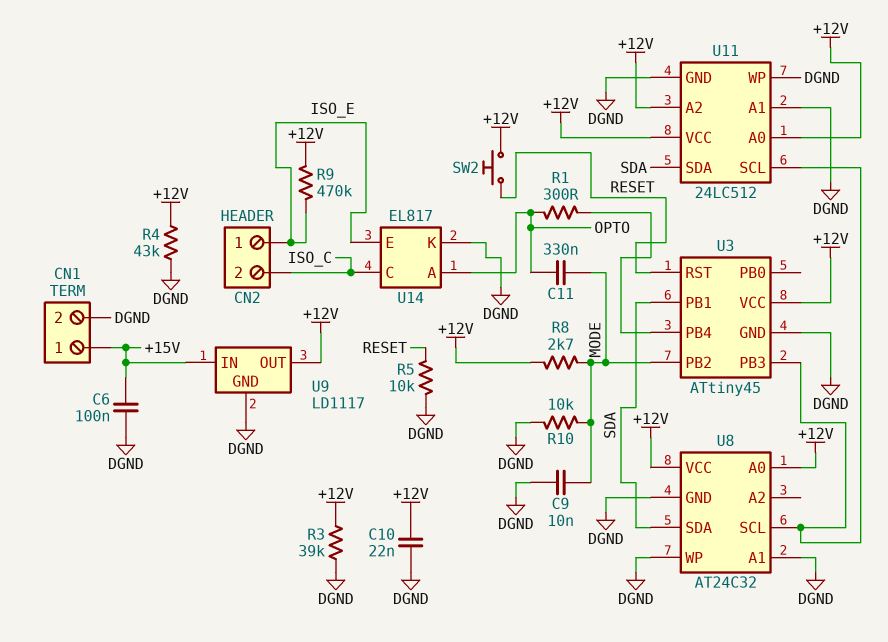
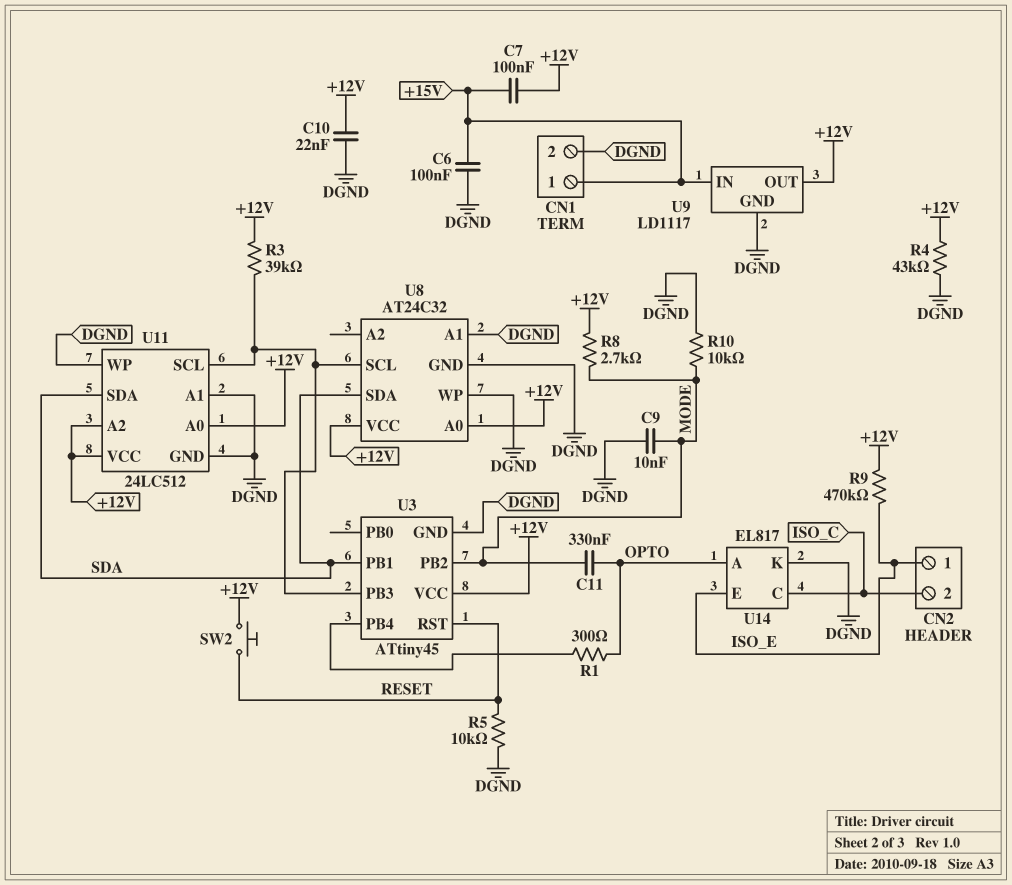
C7: none -> 100nF (+12V, +15V)
R3: 39k (+12V, DGND) -> 39k (+12V, U3/PB3)

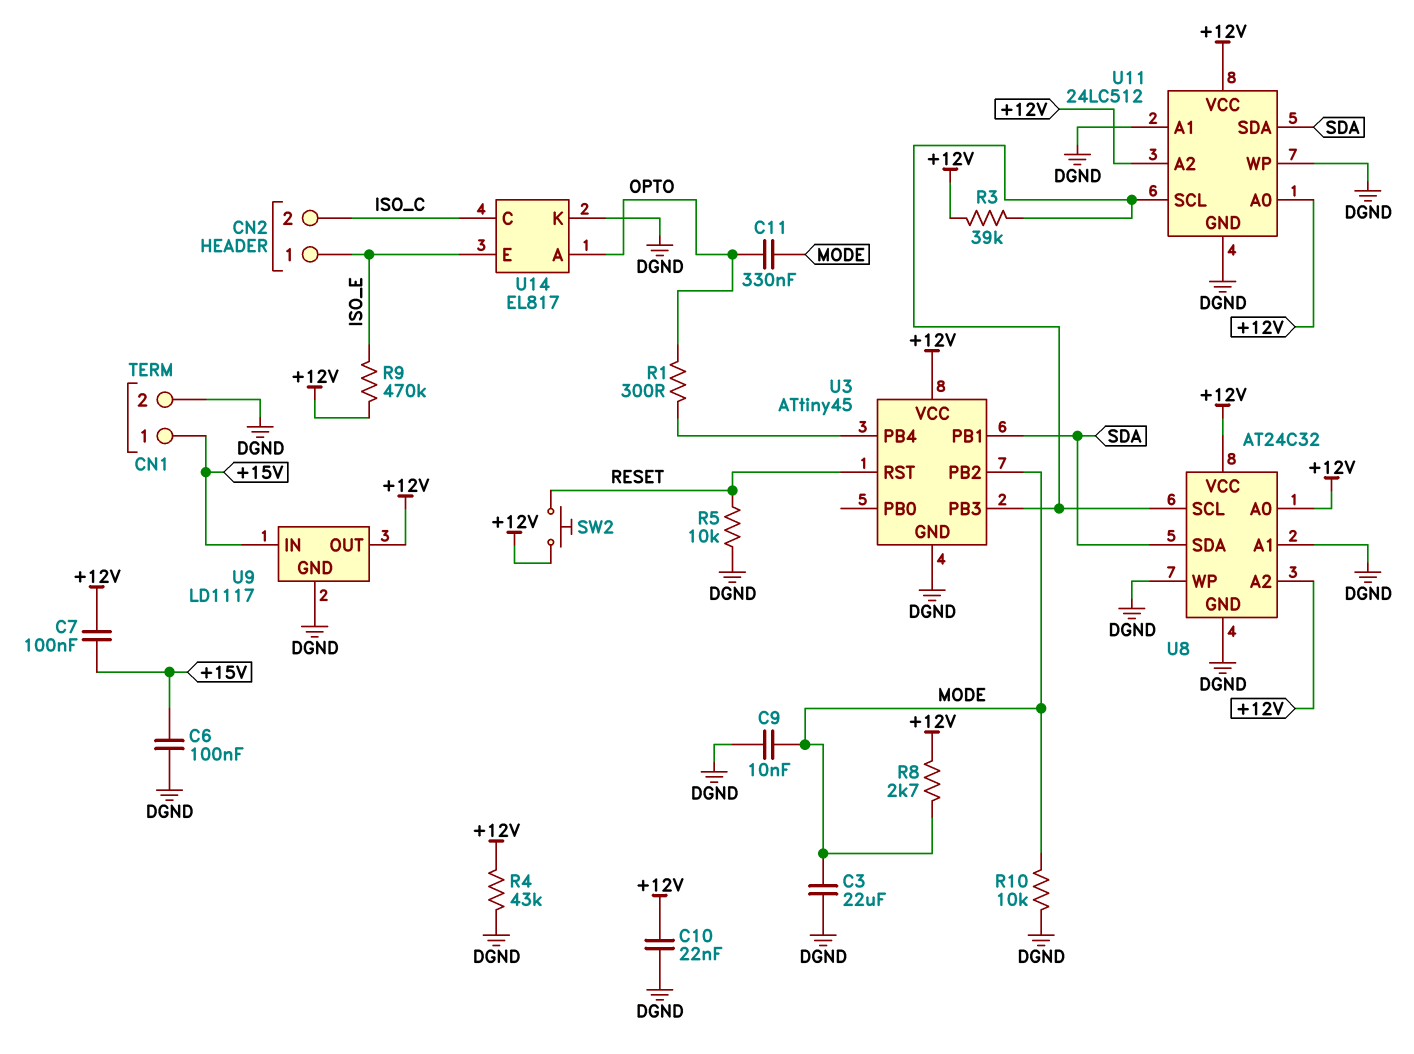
C3: none -> 22uF (DGND, MODE)
U8 pin A2: none -> +12V

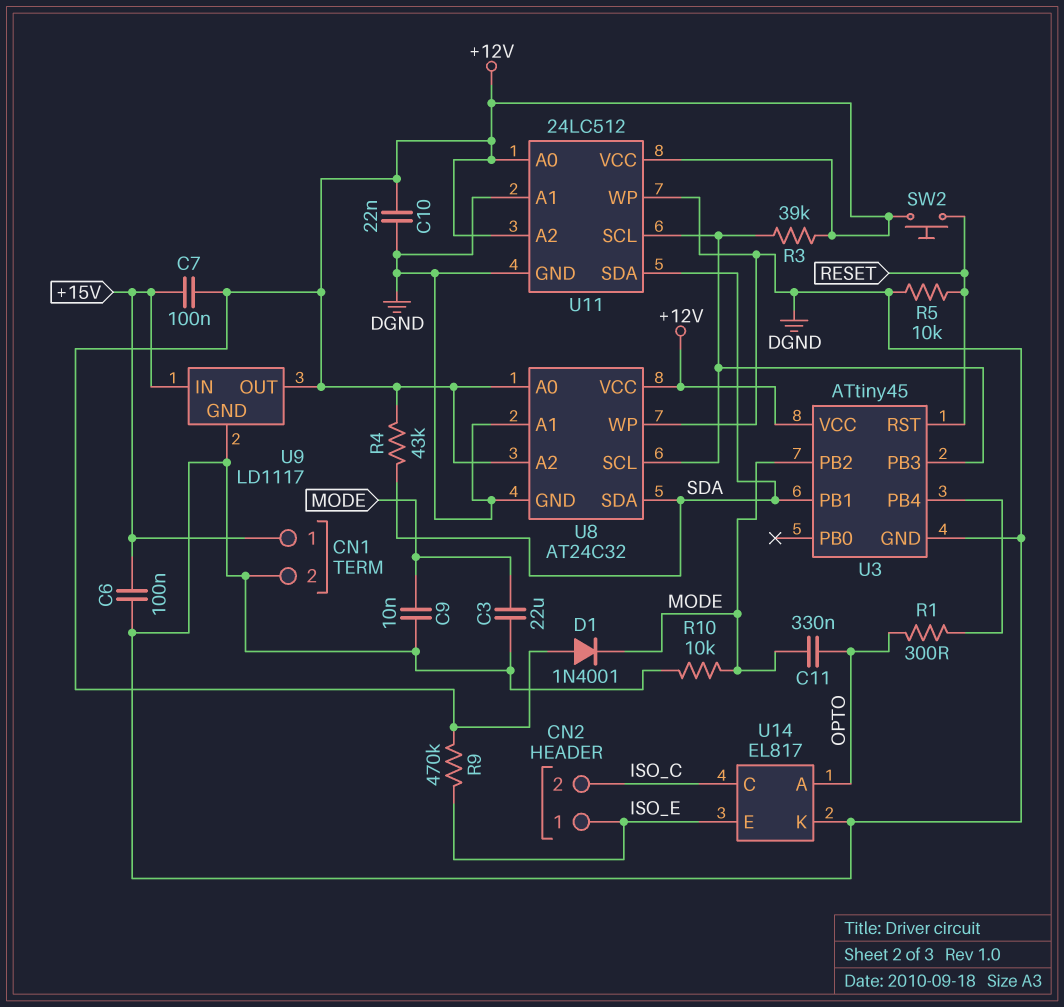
D1: none -> diode 1N4001 (A +12V, K MODE)
R4: 43k (+12V, DGND) -> 43k (+12V, SDA)
R8: 2.7k (+12V, MODE) -> none

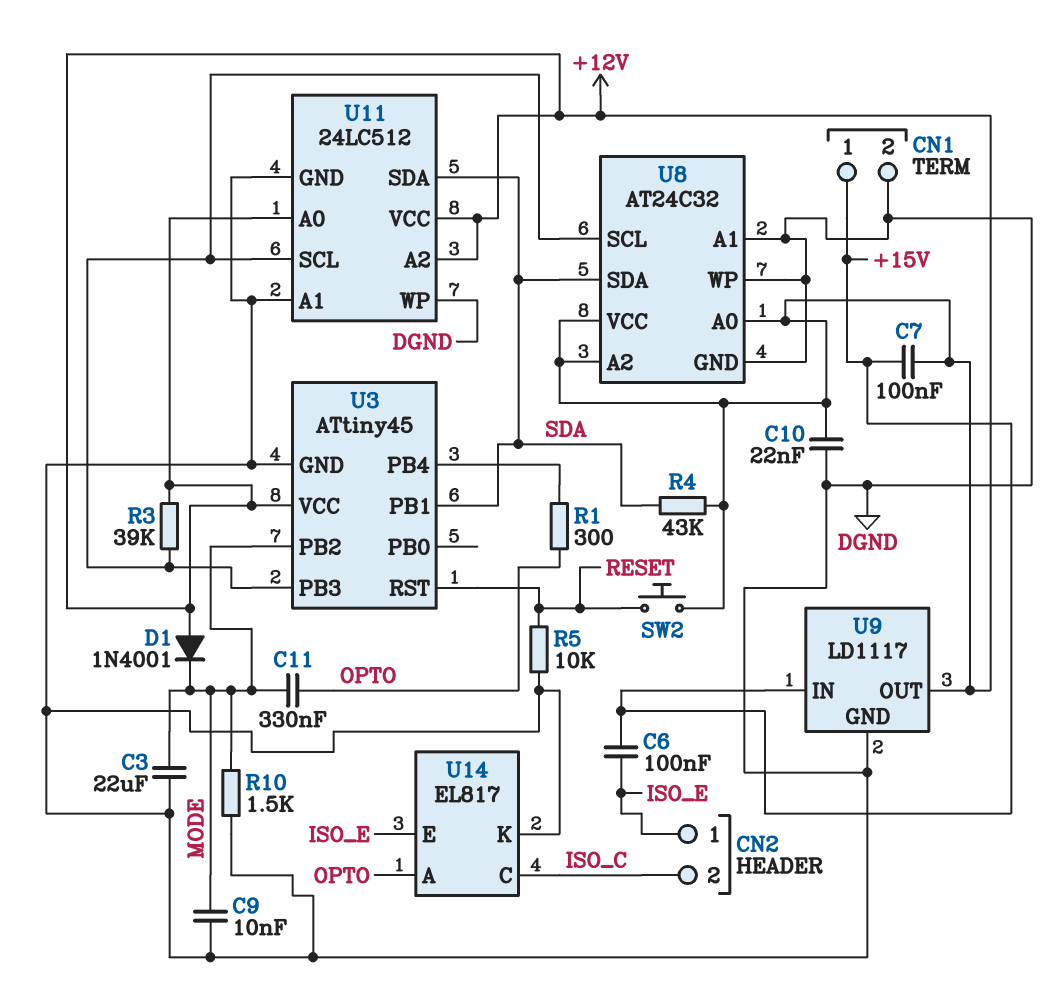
C6: 100nF (+15V, DGND) -> 100nF (+15V, ISO_E)
R9: 470k (+12V, ISO_E) -> none
R10: 10k (DGND, MODE) -> 1.5k (DGND, MODE)

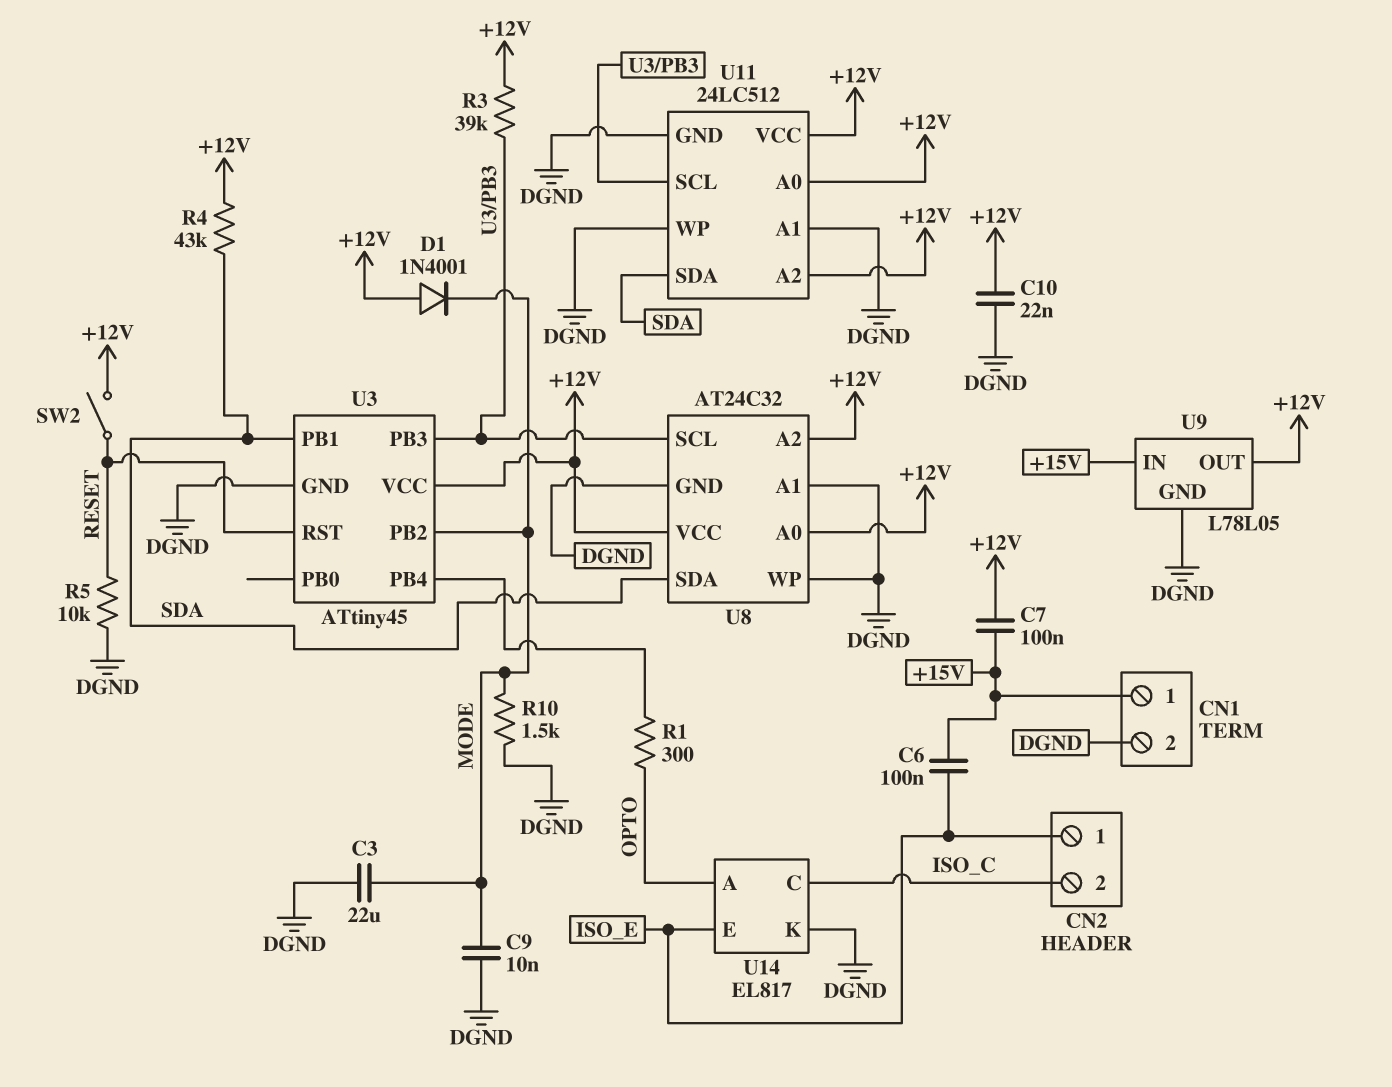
C11: 330nF (MODE, OPTO) -> none
SW2: button (+12V, RESET) -> switch (+12V, RESET)
U9: LD1117 -> L78L05

